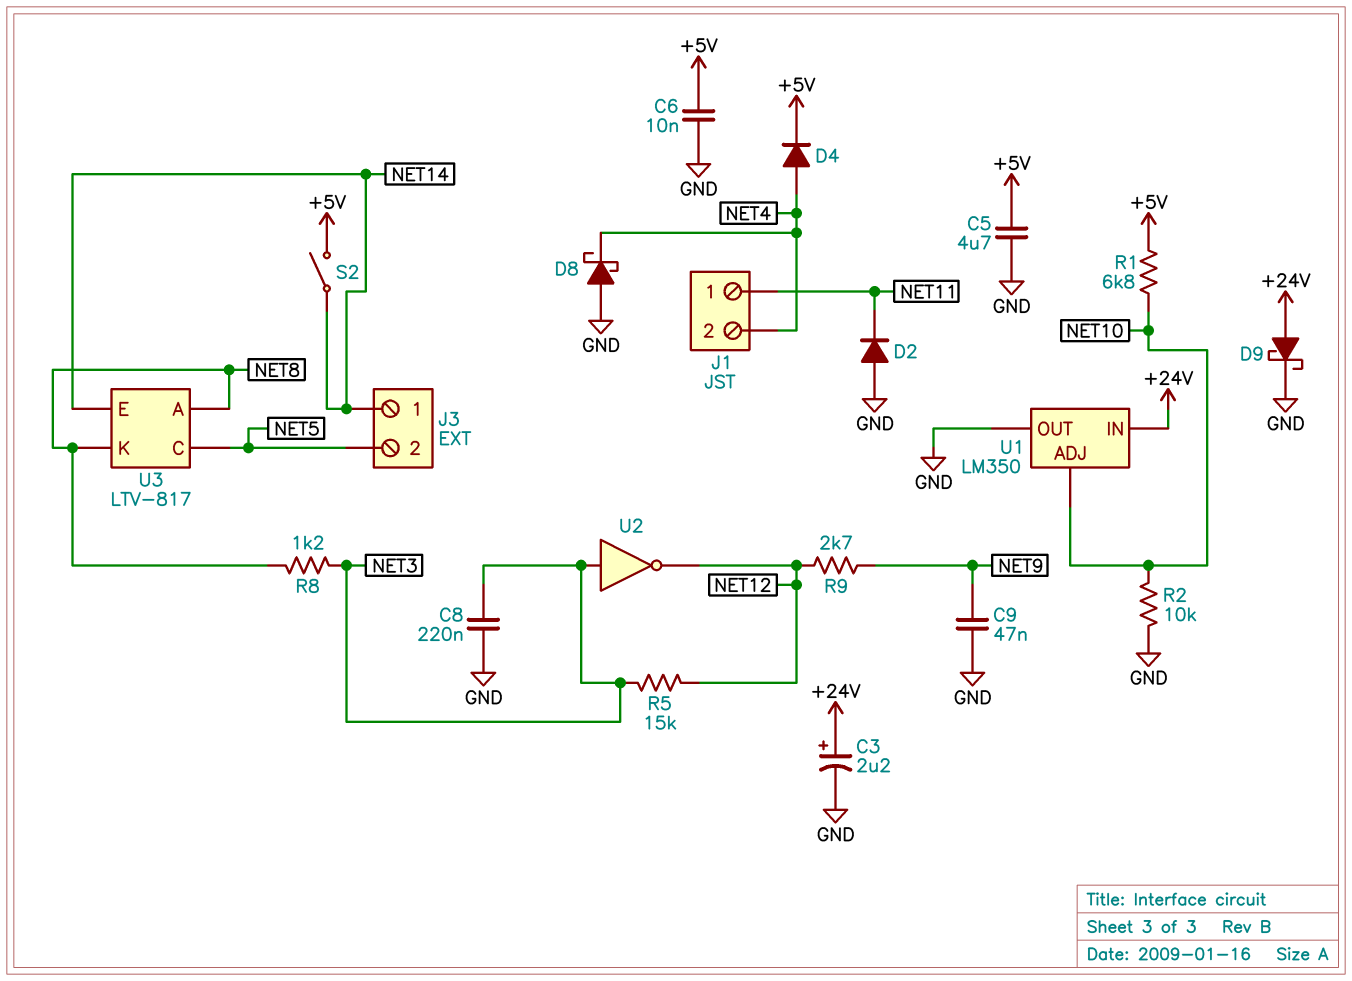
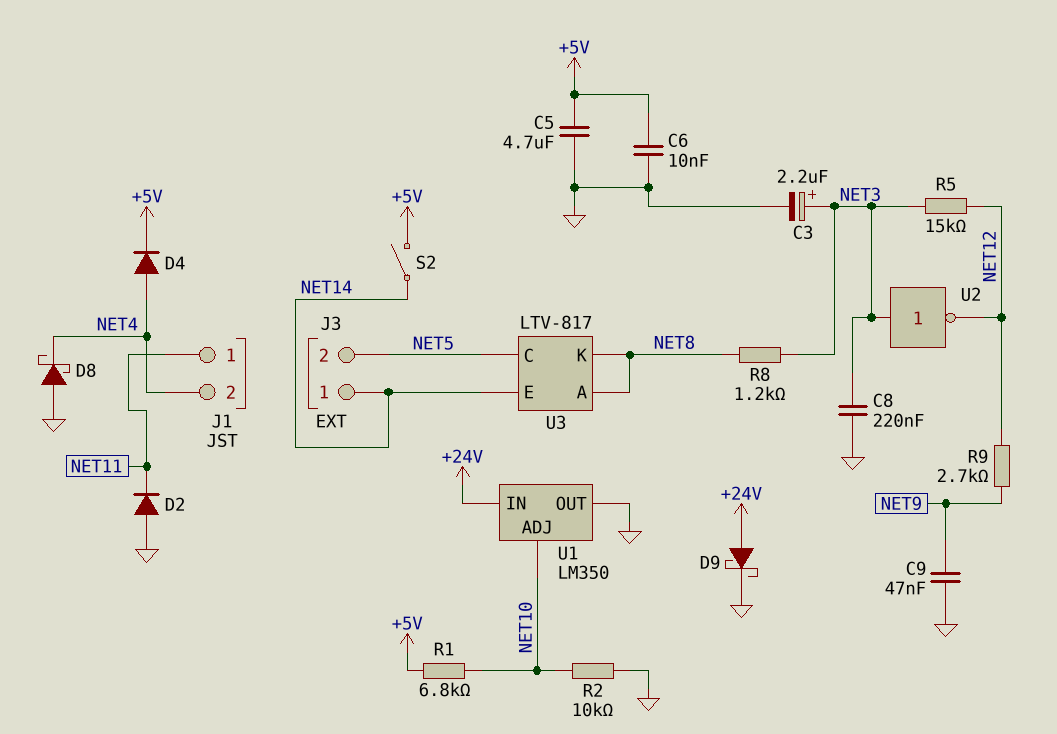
C3: 2.2uF (plus +24V, minus GND) -> 2.2uF (plus NET3, minus GND)

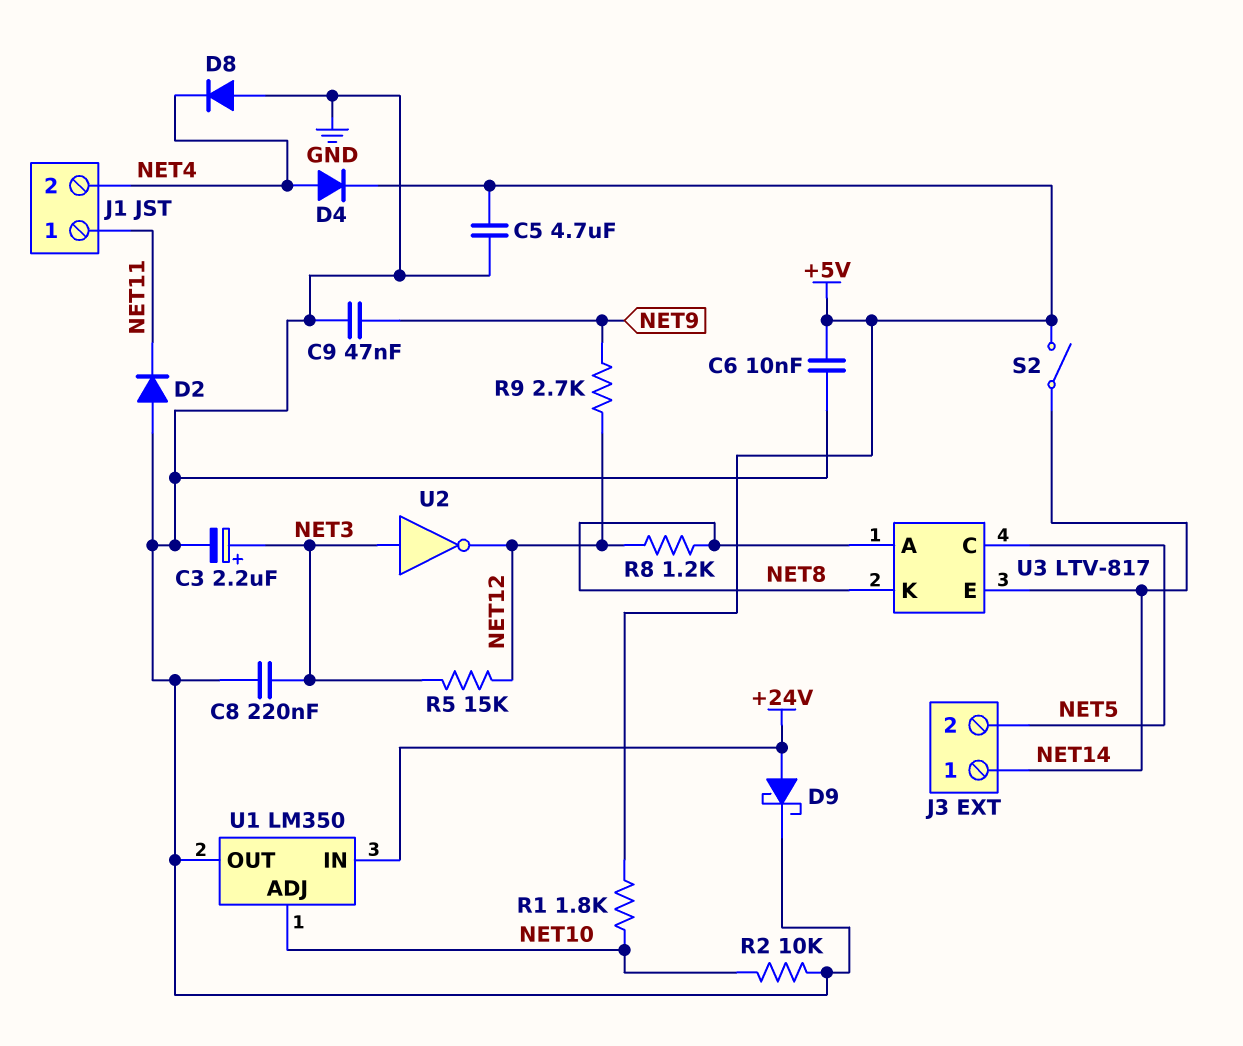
D8: schottky (A GND, K NET4) -> diode (A GND, K NET4)
R1: 6.8k (+5V, NET10) -> 1.8k (+5V, NET10)
R8: 1.2k (NET3, NET8) -> 1.2k (NET8, NET12)

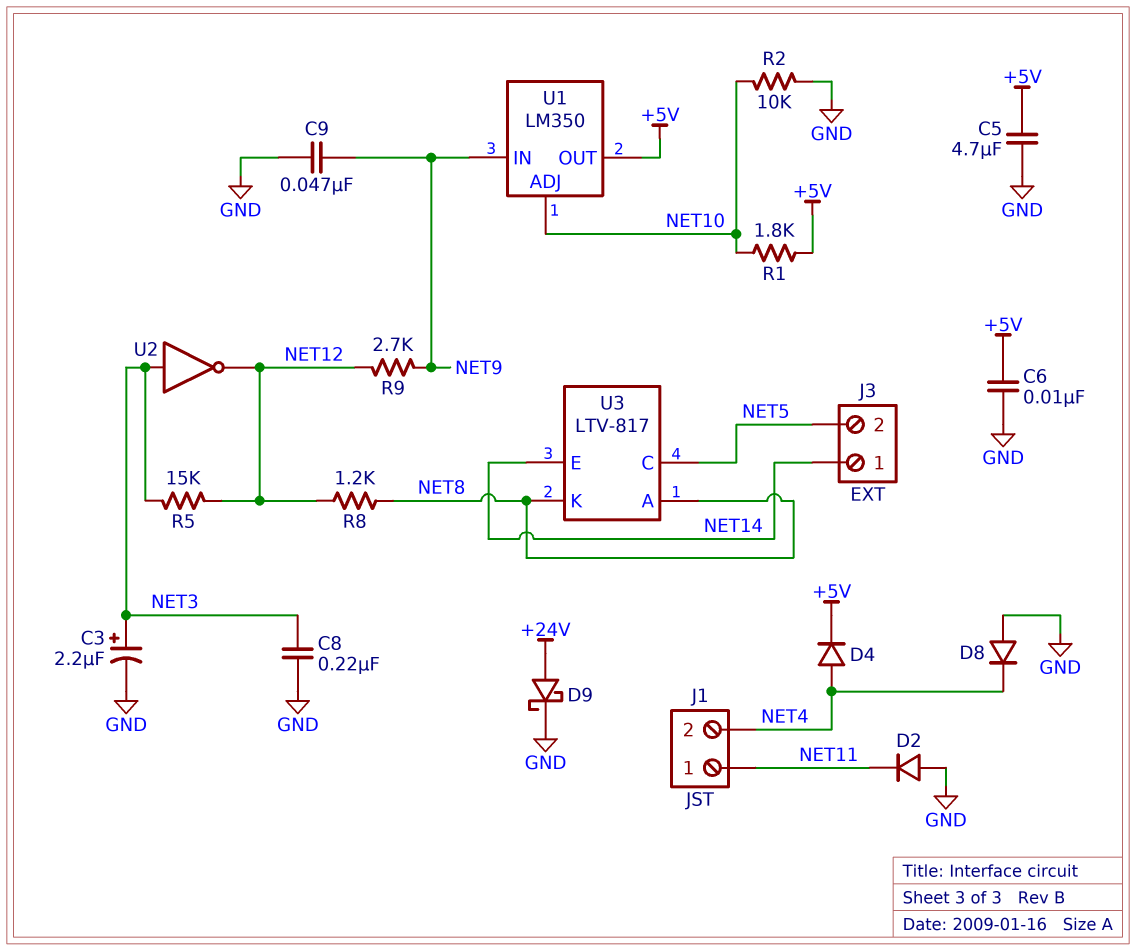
S2: switch (+5V, NET14) -> none
U1 pin IN: +24V -> NET9
U1 pin OUT: GND -> +5V

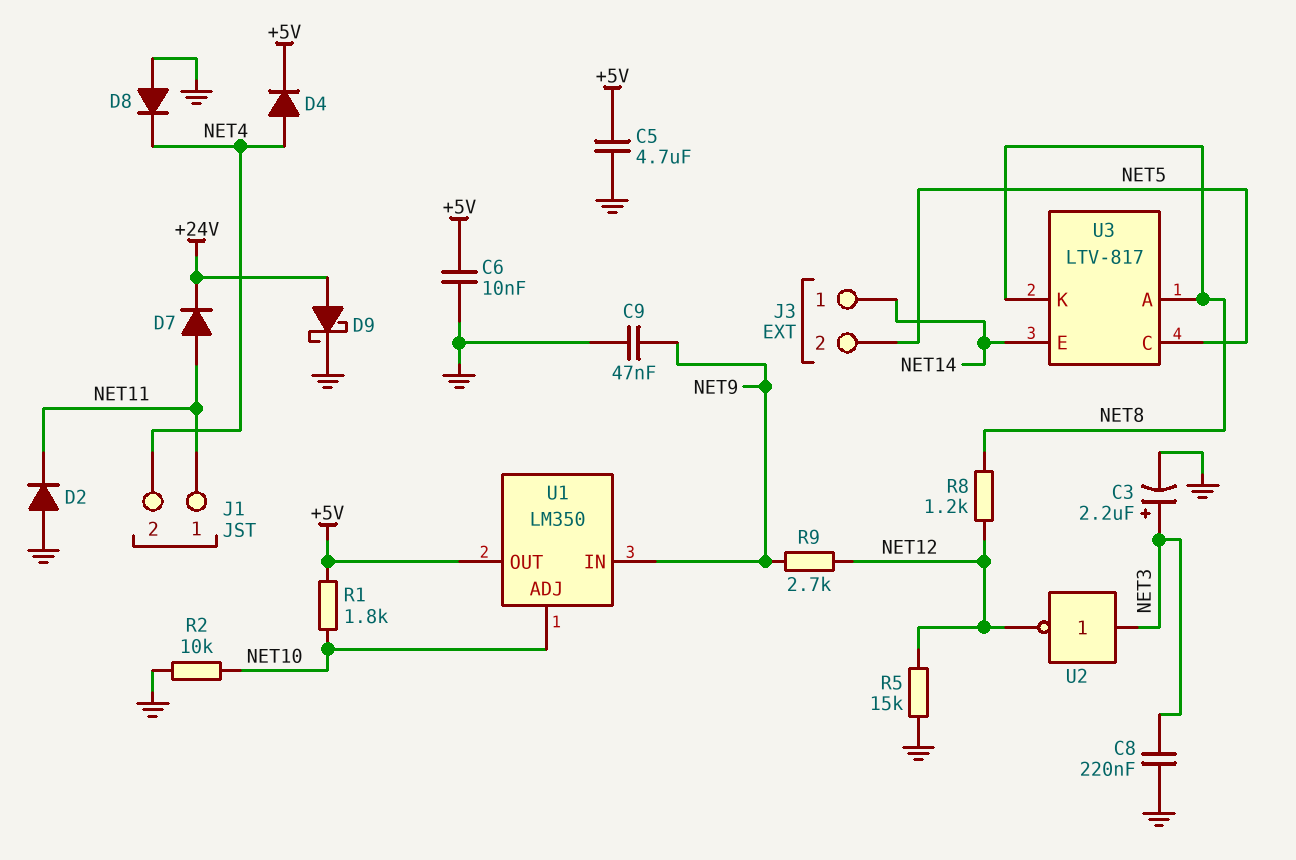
D7: none -> diode (A NET11, K +24V)
R5: 15k (NET3, NET12) -> 15k (GND, NET12)

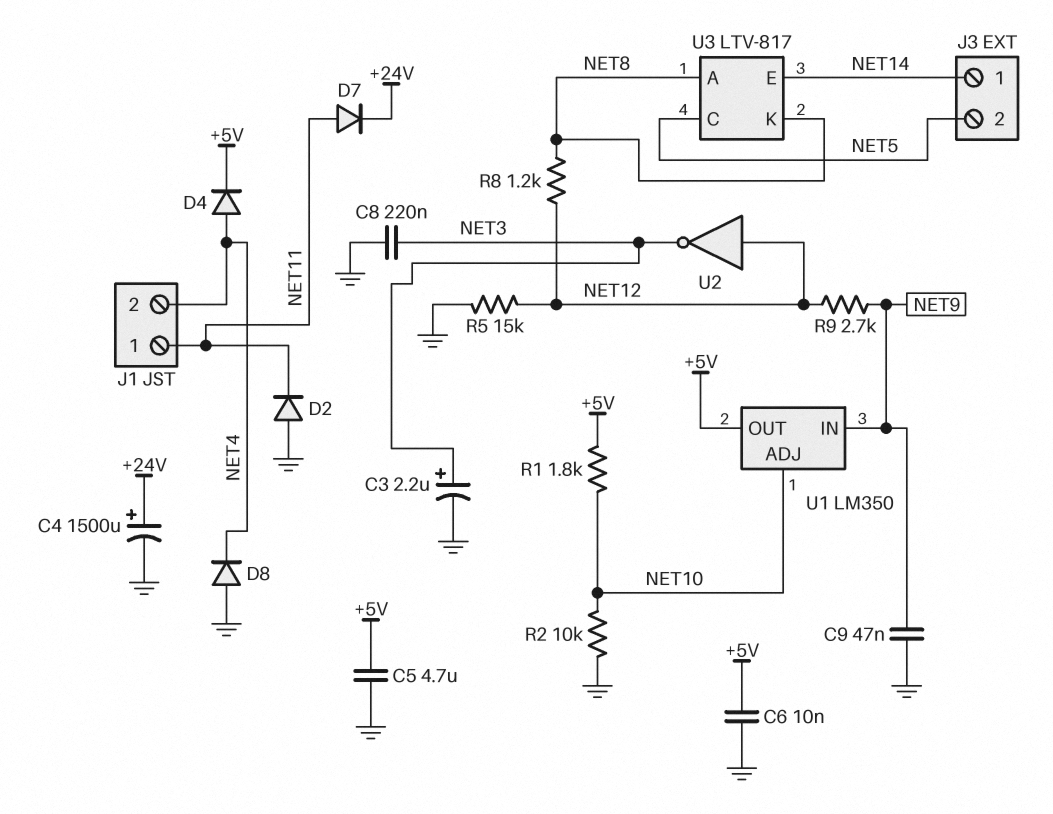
C4: none -> 1500uF (plus +24V, minus GND)
D9: schottky (A +24V, K GND) -> none
U2: NOT (in NET3, out NET12) -> NOT (in NET12, out NET3)

